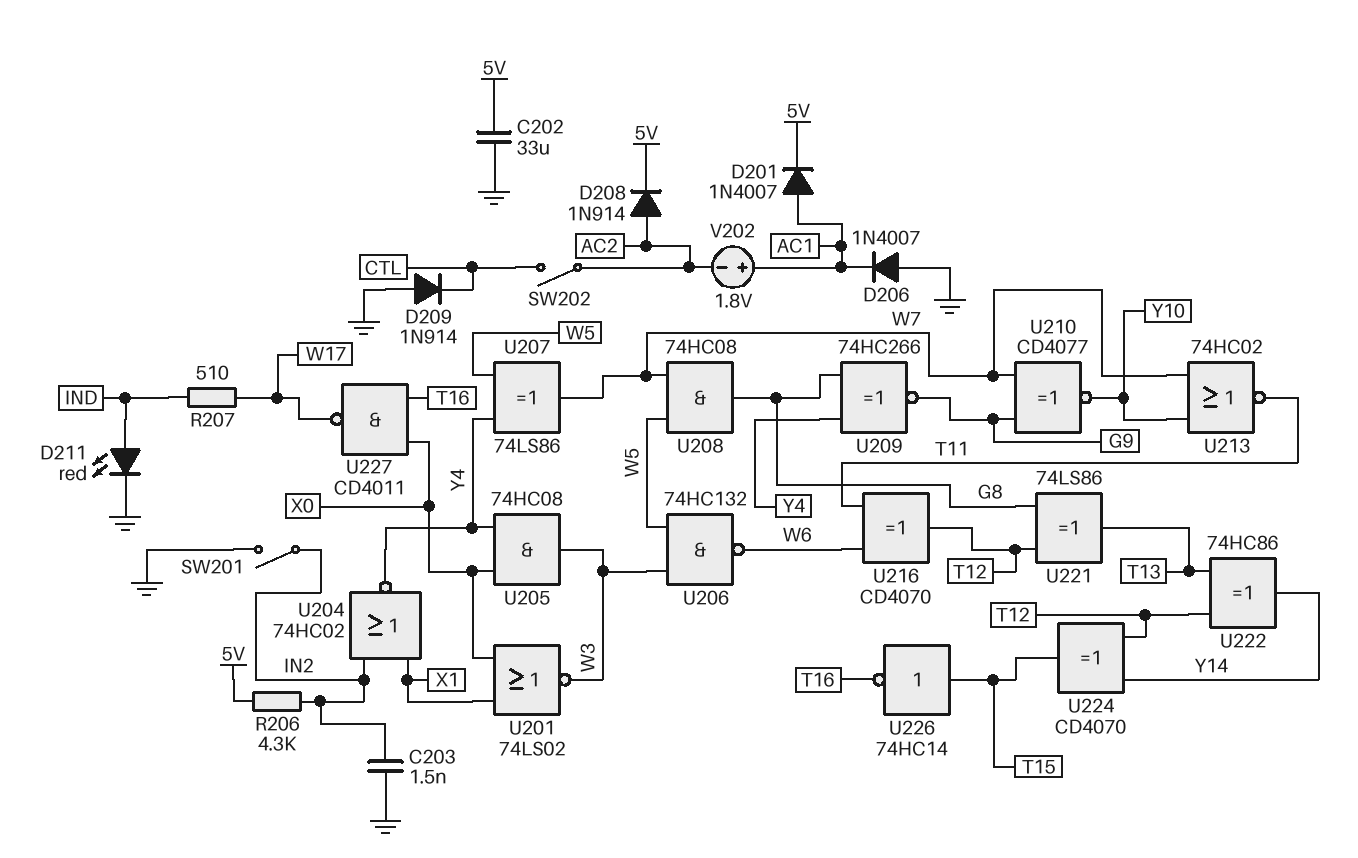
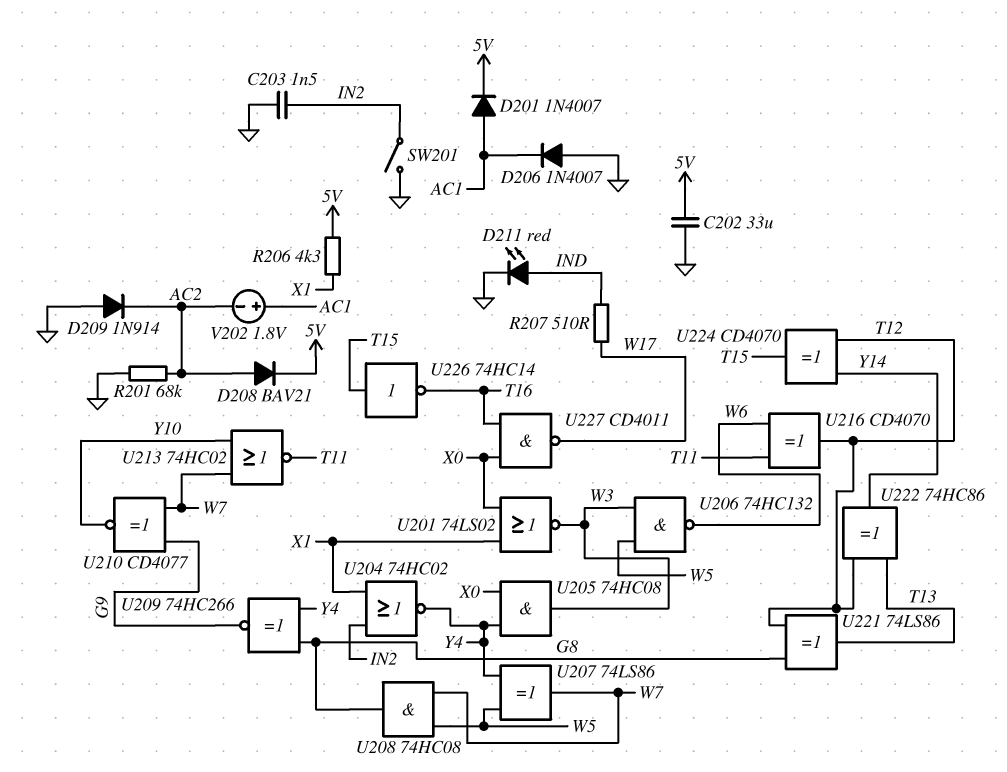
D208: diode 1N914 (A AC2, K 5V) -> diode BAV21 (A AC2, K 5V)
D209: diode 1N914 (A GND, K CTL) -> diode 1N914 (A GND, K AC2)
R201: none -> 68k (AC2, GND)
R206: 4.3k (5V, IN2) -> 4.3k (5V, X1)
SW202: switch (AC2, CTL) -> none

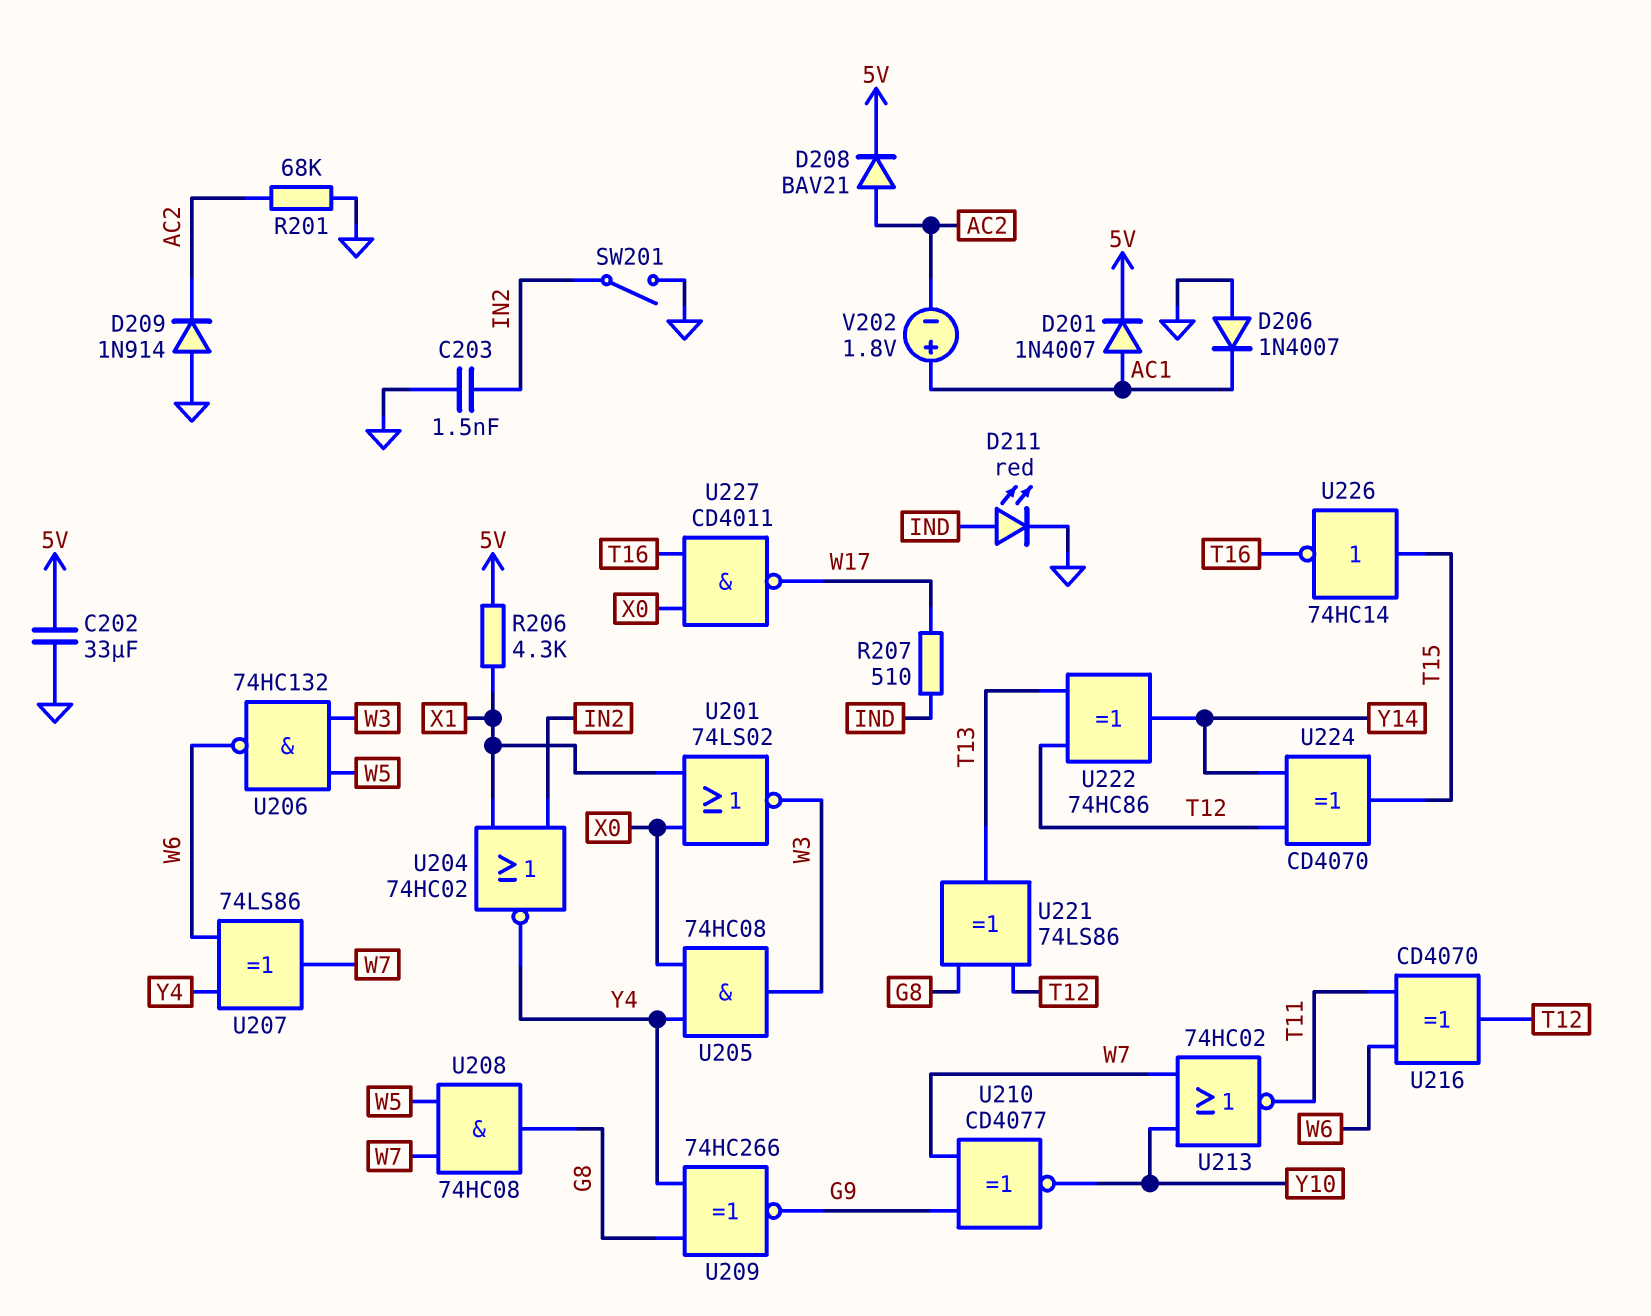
U207: XOR 74LS86 (in W5, in Y4, out W7) -> XOR 74LS86 (in W6, in Y4, out W7)

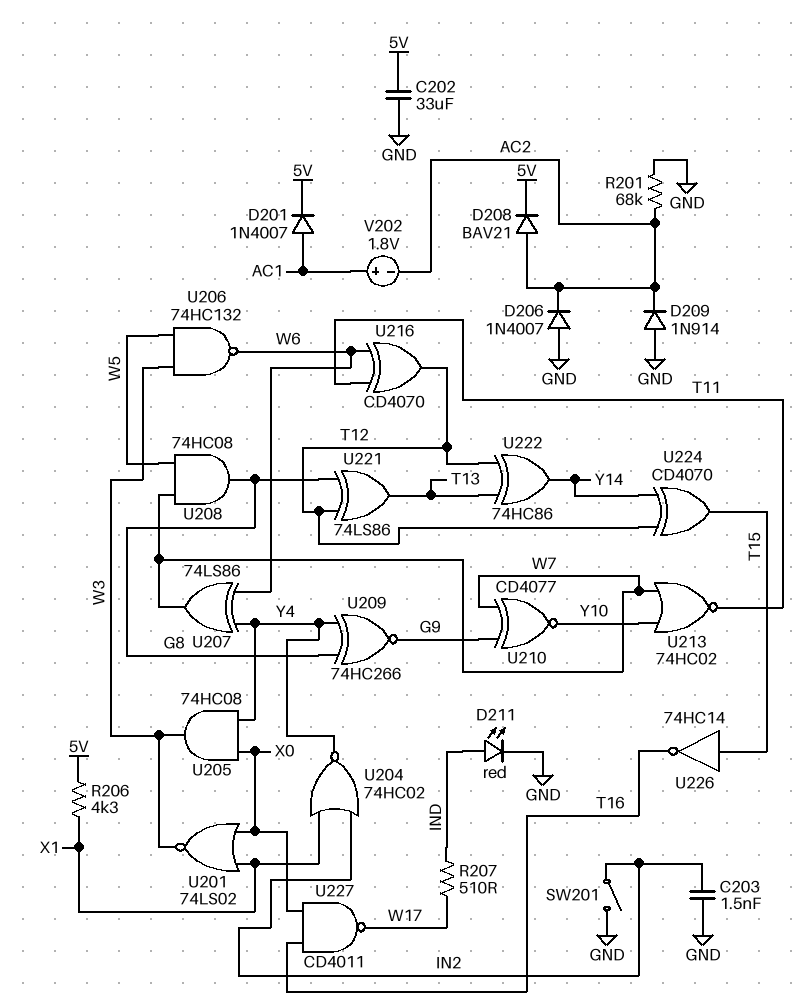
D206: diode 1N4007 (A GND, K AC1) -> diode 1N4007 (A GND, K AC2)

